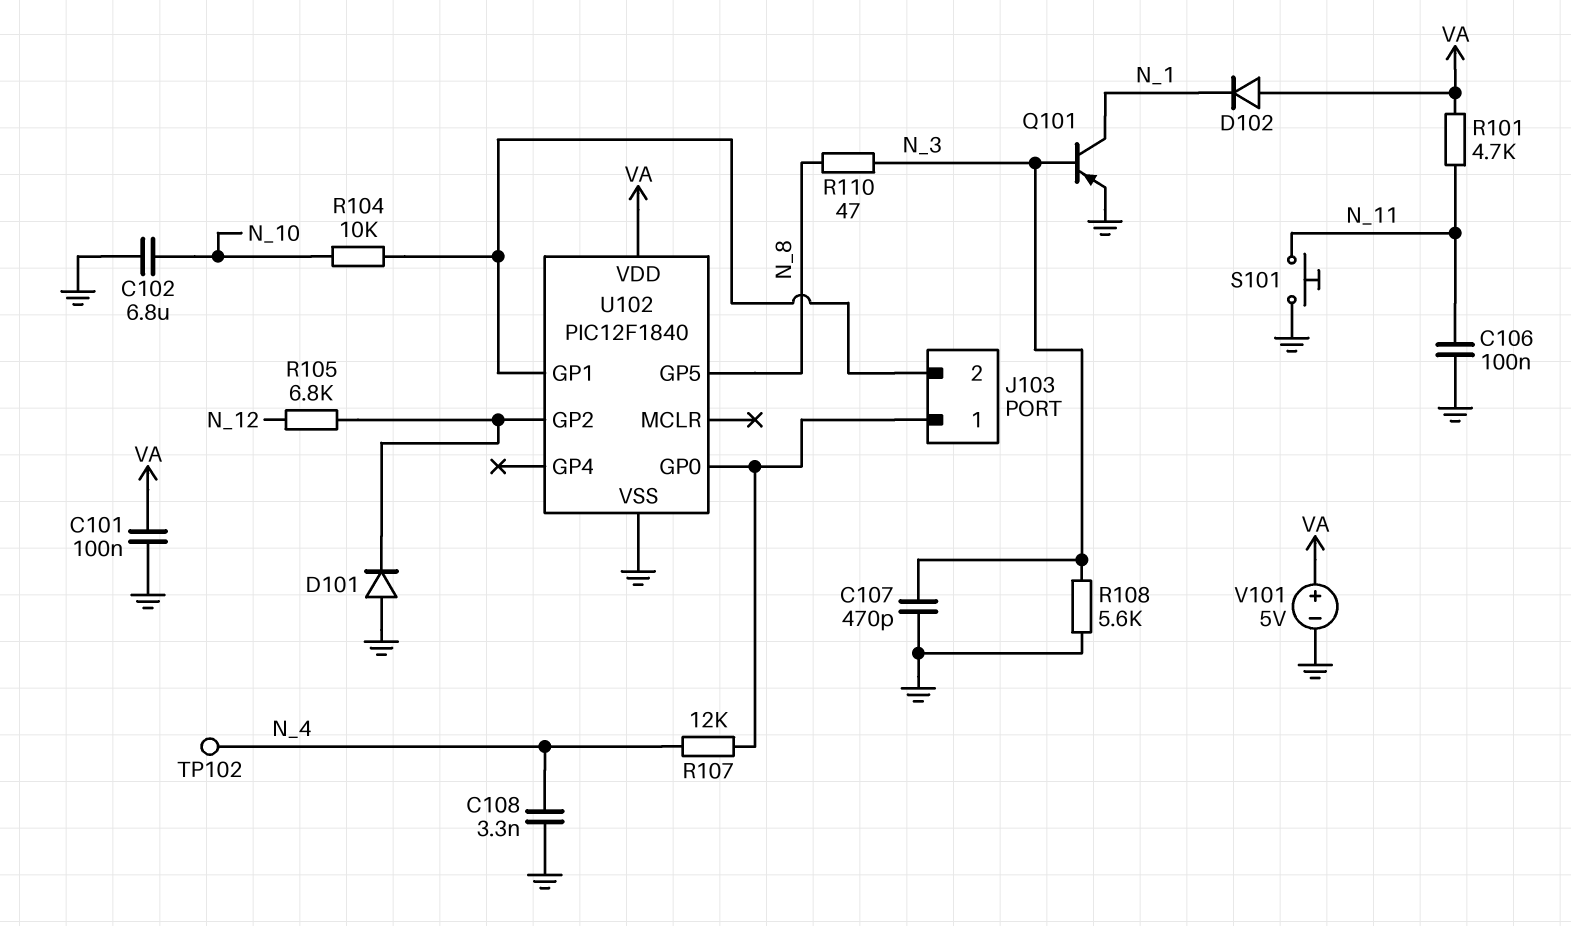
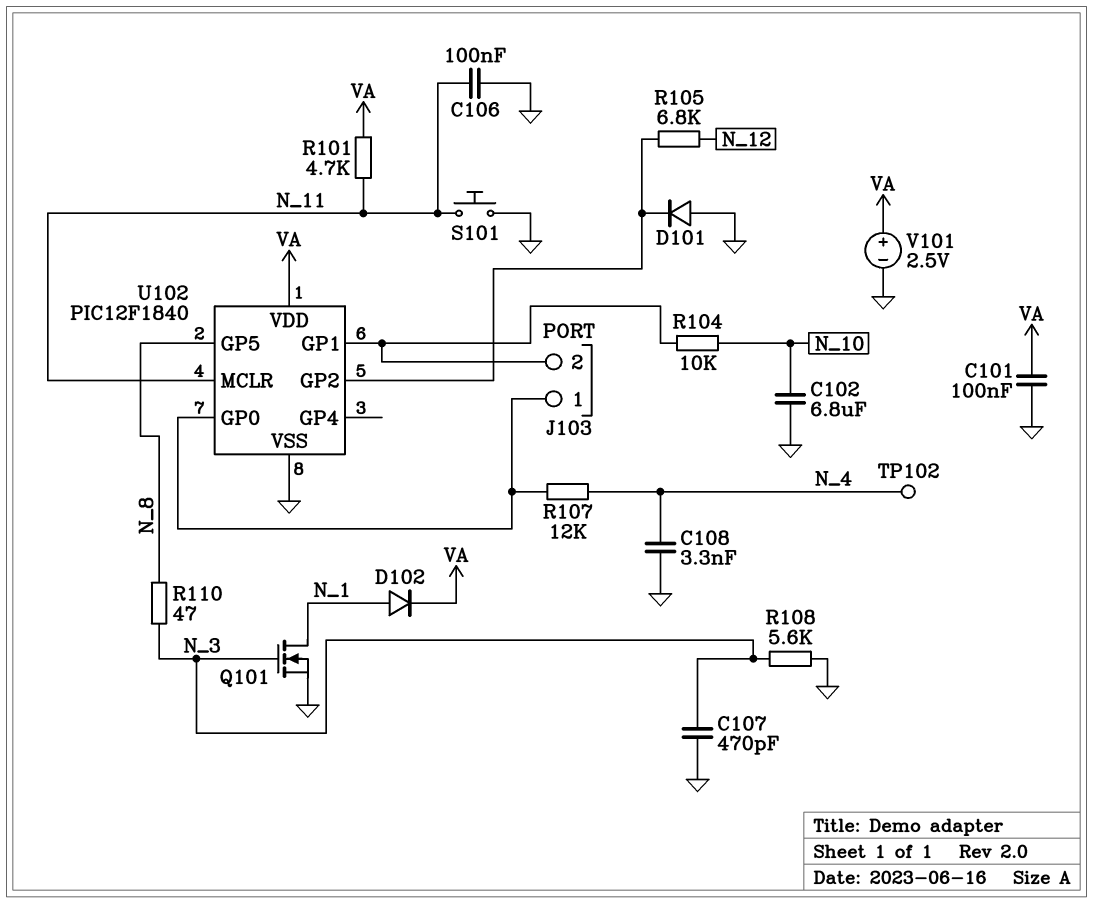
D102: diode (A VA, K N_1) -> diode (A N_1, K VA)
Q101: PNP (B N_3, C N_1, E GND) -> NMOS (G N_3, D N_1, S GND)
U102 pin MCLR: none -> N_11
V101: 5V (plus VA, minus GND) -> 2.5V (plus VA, minus GND)

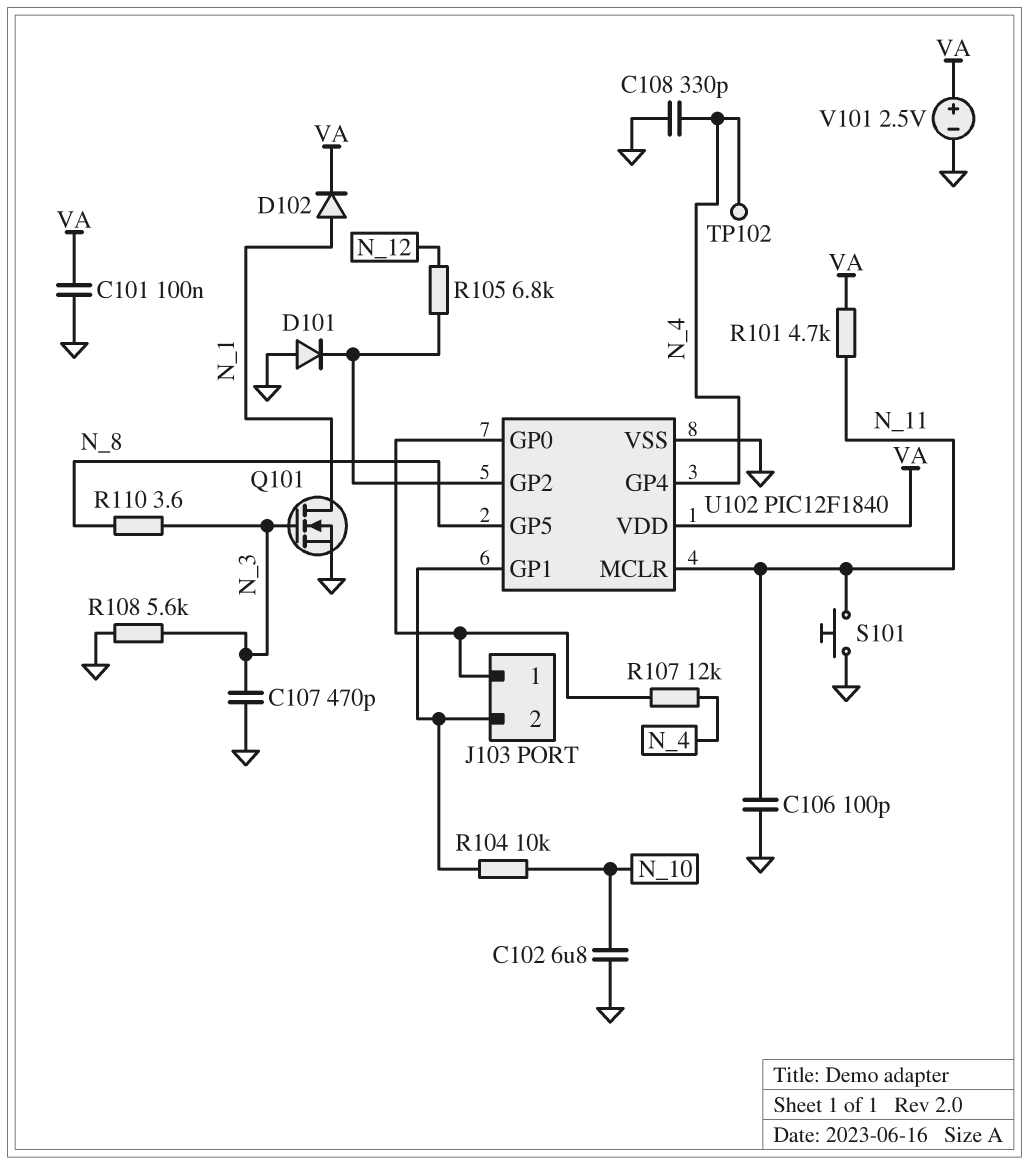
C106: 100nF (GND, N_11) -> 100pF (GND, N_11)
C108: 3.3nF (GND, N_4) -> 330pF (GND, N_4)
R110: 47 (N_3, N_8) -> 3.6 (N_3, N_8)
U102 pin GP4: none -> N_4

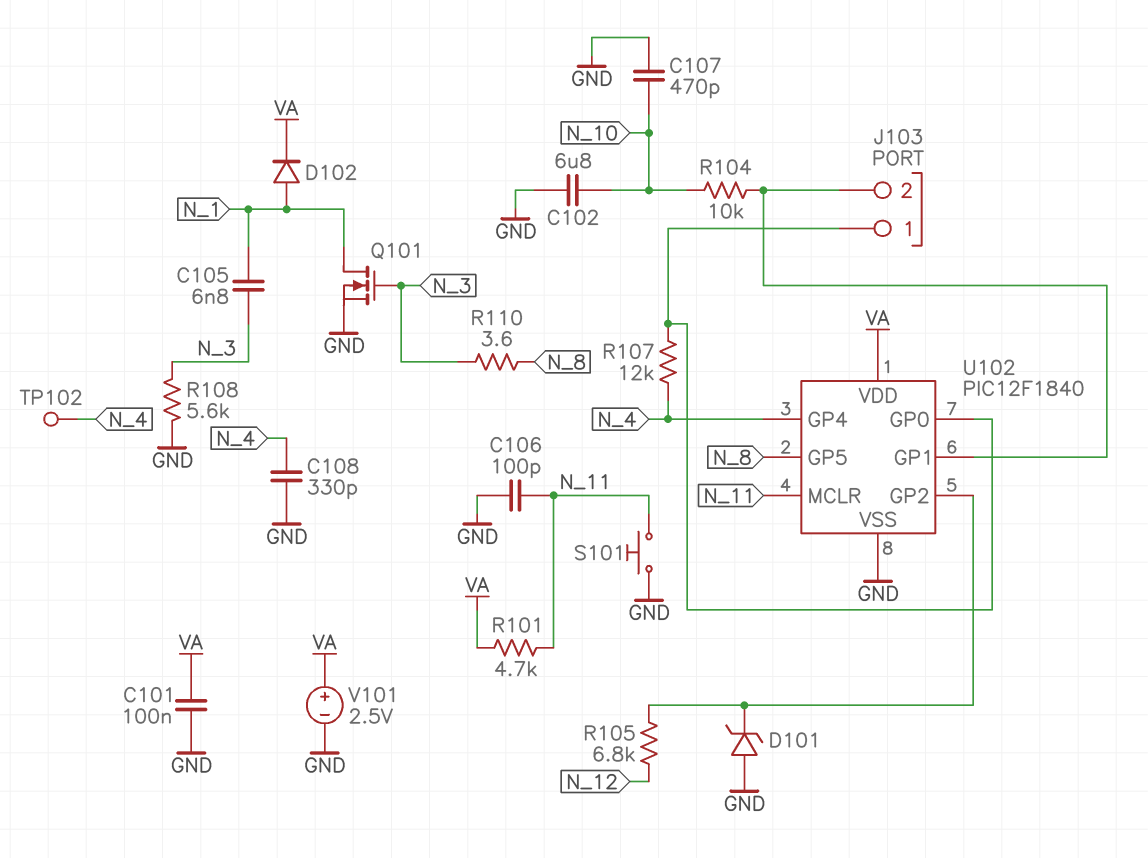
C105: none -> 6.8nF (N_1, N_3)
C107: 470pF (GND, N_3) -> 470pF (GND, N_10)
D101: diode (A GND, K U102/GP2) -> zener (A GND, K U102/GP2)

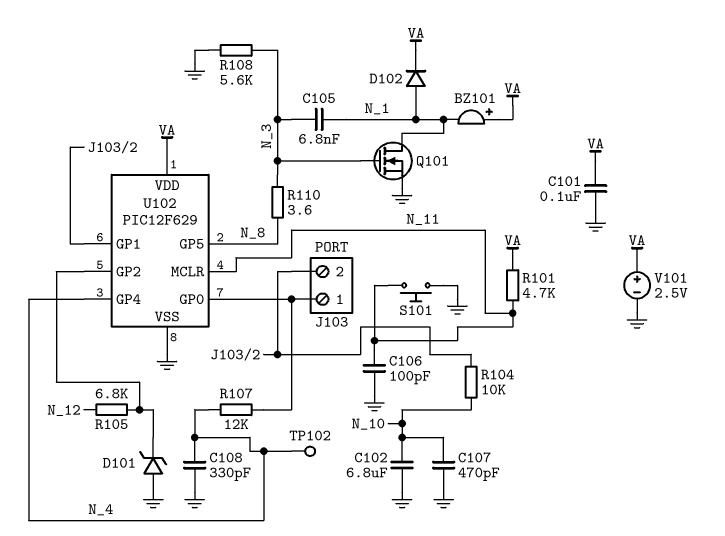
BZ101: none -> buzzer (plus VA, minus N_1)
U102: PIC12F1840 -> PIC12F629

